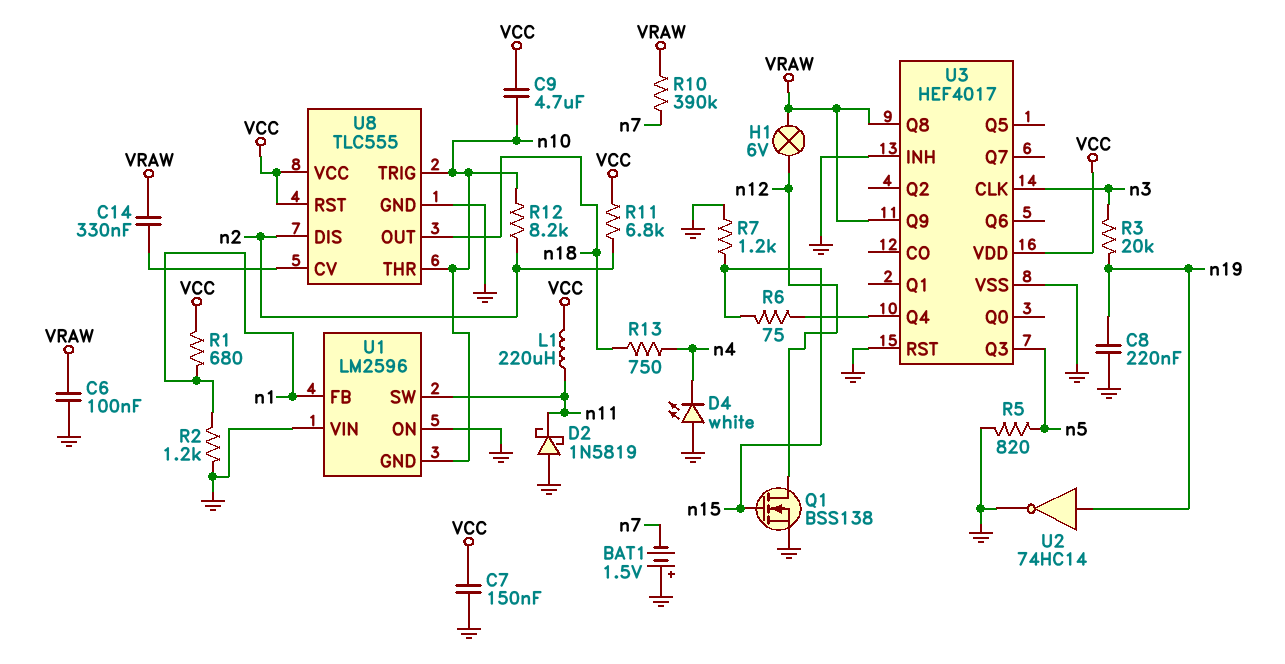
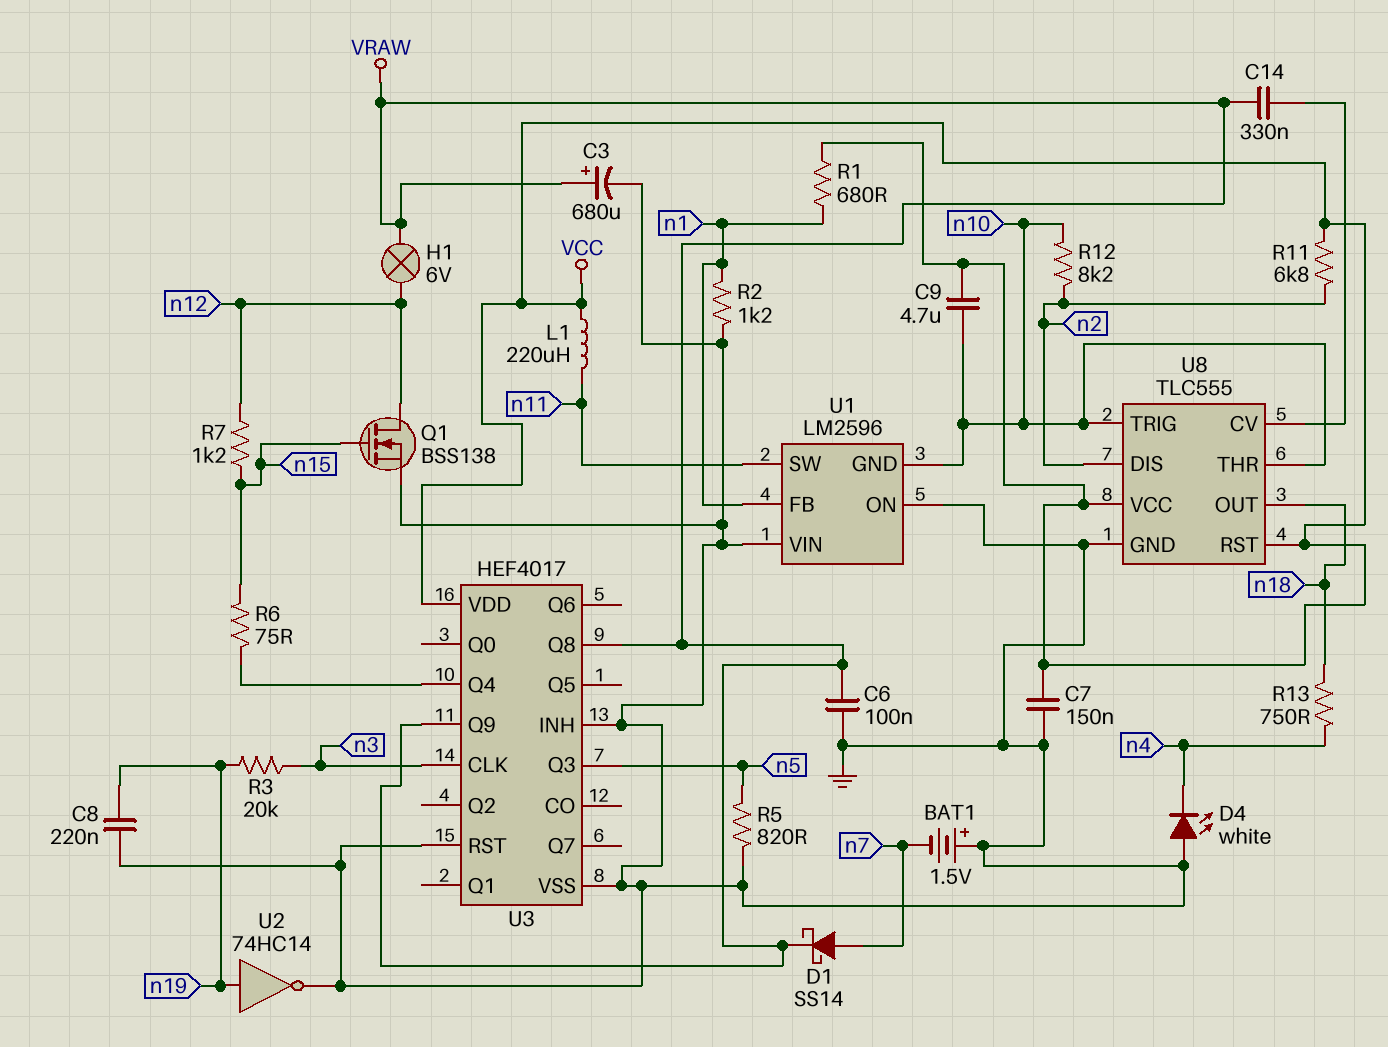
C3: none -> 680uF (plus VRAW, minus GND)
D1: none -> schottky SS14 (A n7, K VRAW)
D2: schottky 1N5819 (A GND, K n11) -> none
R7: 1.2k (GND, n15) -> 1.2k (n12, n15)
R10: 390k (VRAW, n7) -> none

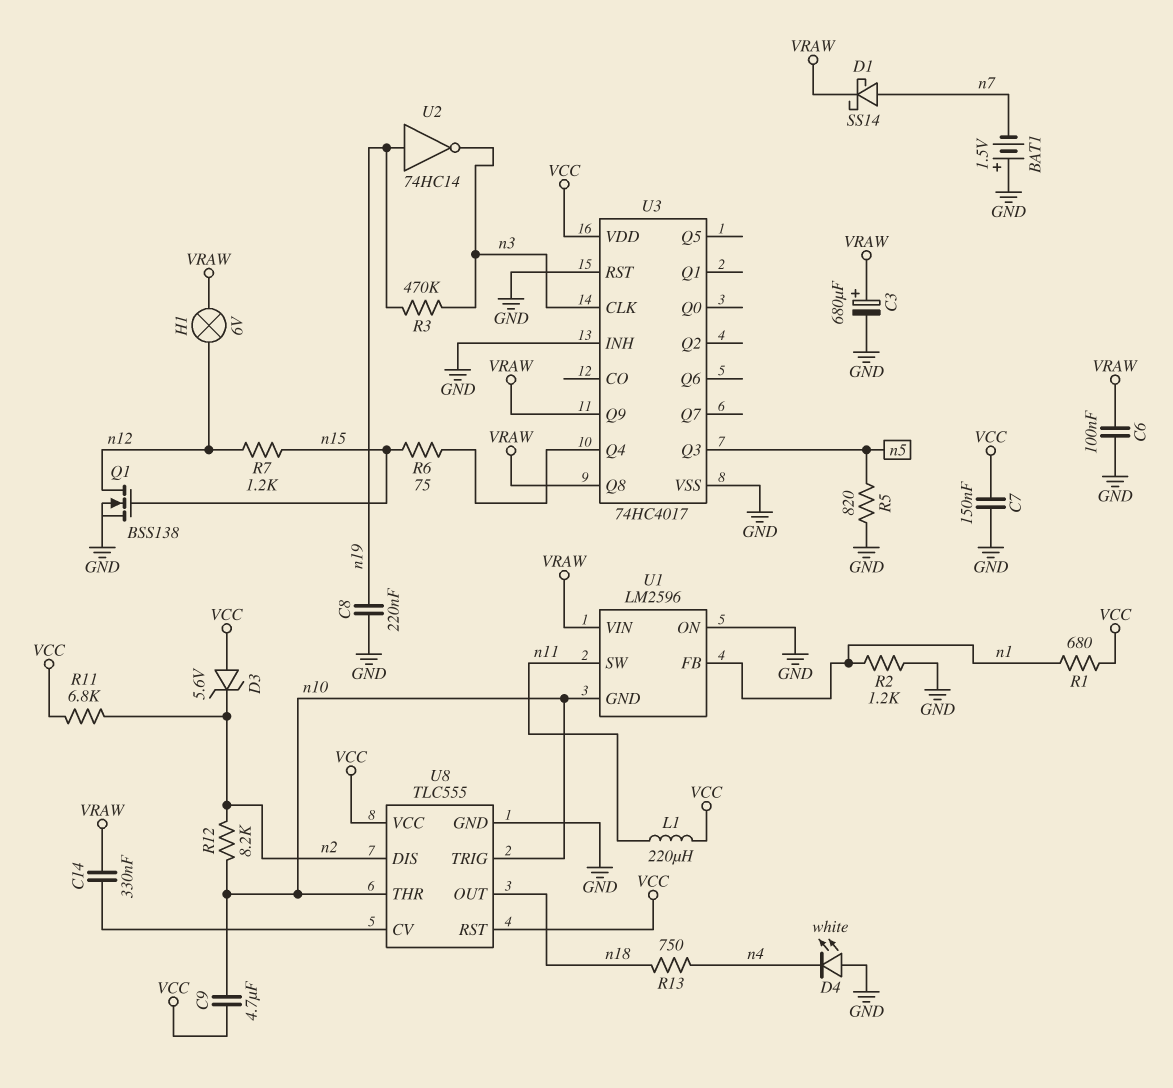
D3: none -> zener 5.6V (A VCC, K n2)
R3: 20k (n3, n19) -> 470k (n3, n19)
U1 pin VIN: GND -> VRAW
U2: NOT 74HC14 (in n19, out GND) -> NOT 74HC14 (in n19, out n3)
U3: HEF4017 -> 74HC4017

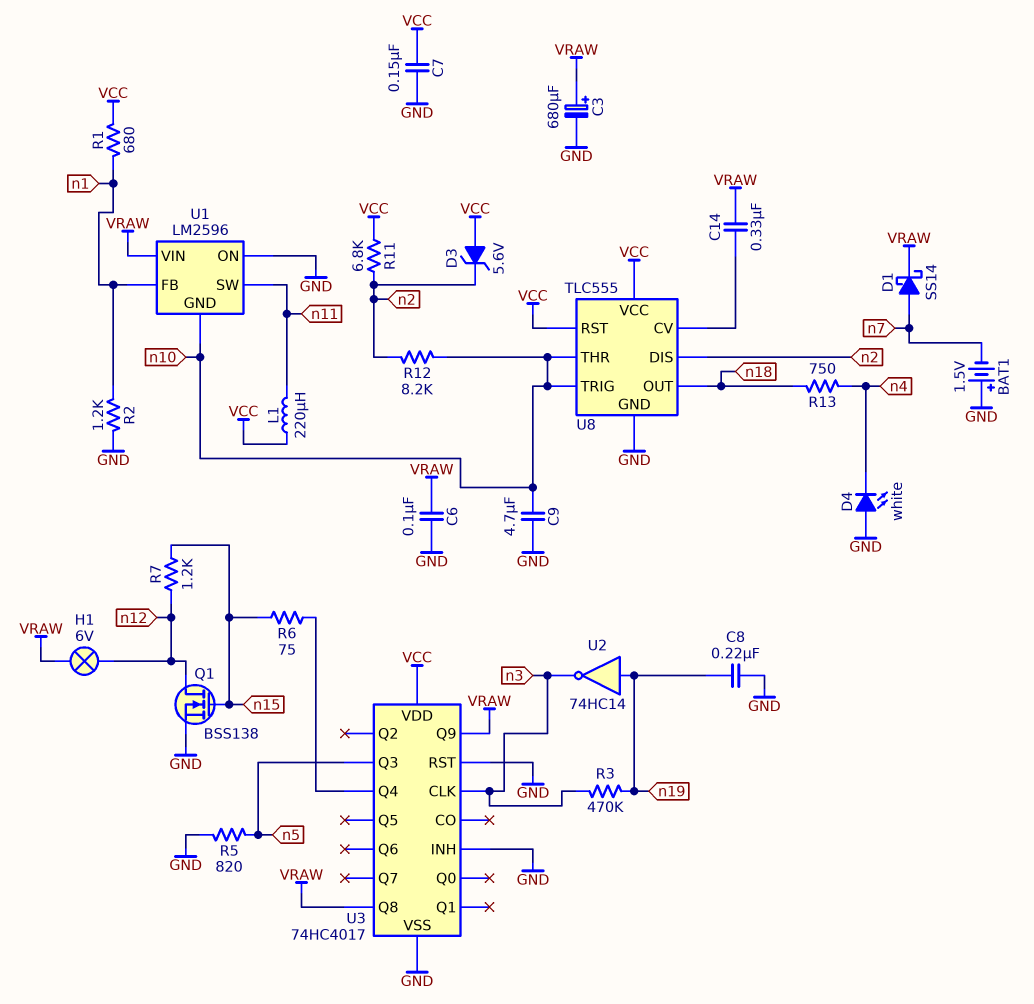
C9: 4.7uF (VCC, n10) -> 4.7uF (GND, n10)

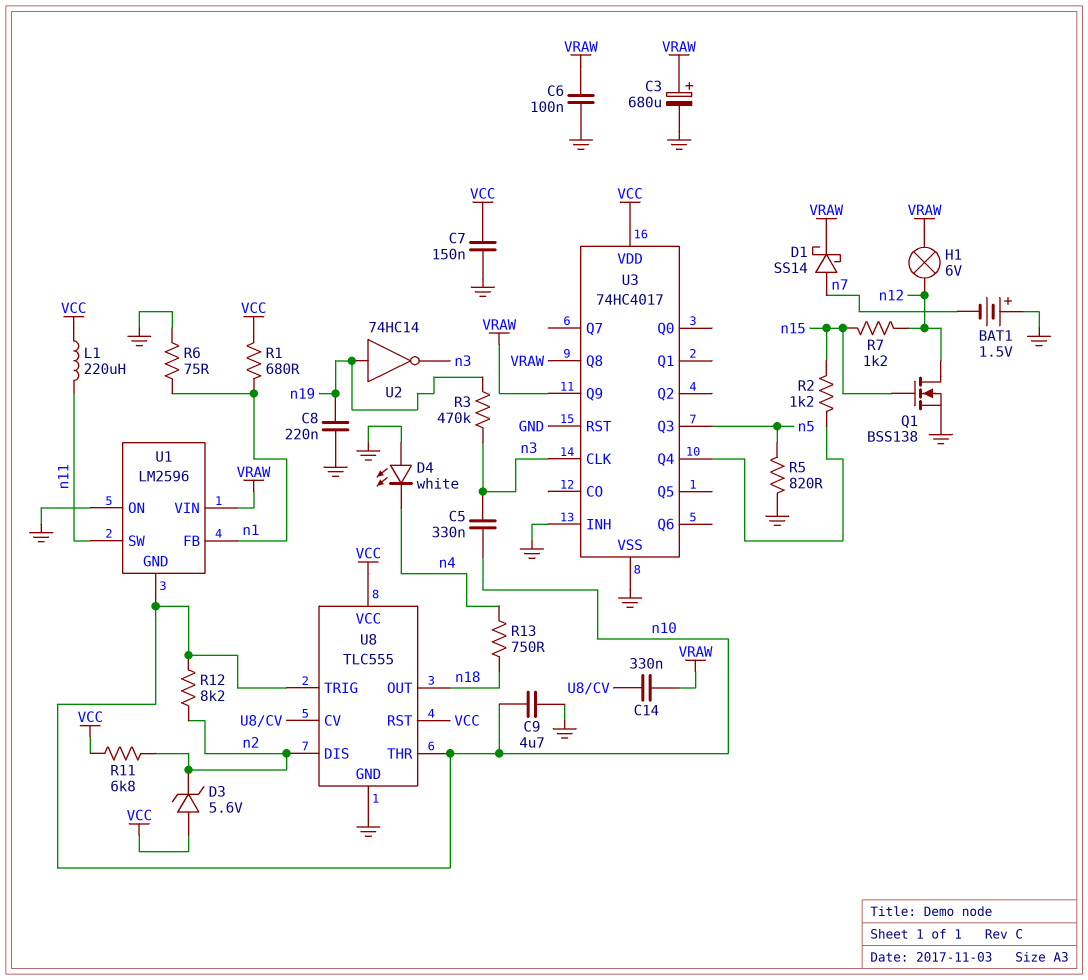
C5: none -> 330nF (n3, n10)
R2: 1.2k (GND, n1) -> 1.2k (U3/Q4, n15)
R6: 75 (U3/Q4, n15) -> 75 (GND, n1)

